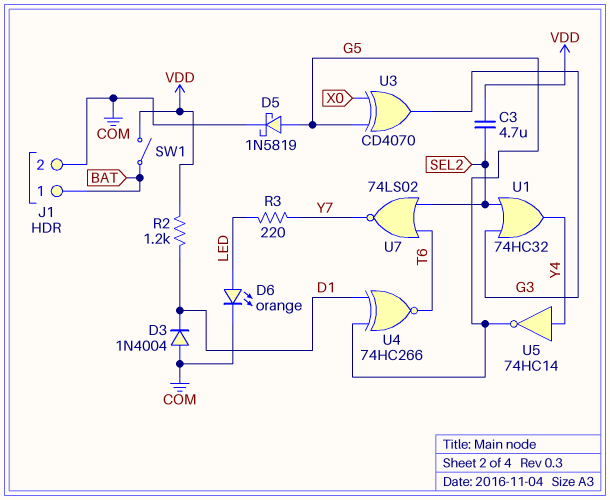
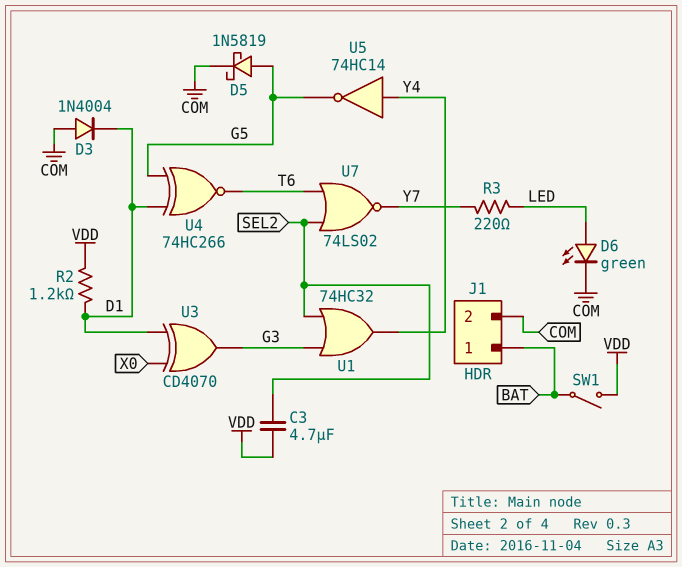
D6: LED orange (A LED, K COM) -> LED green (A LED, K COM)
U3: XOR CD4070 (in G5, in X0, out G3) -> XOR CD4070 (in D1, in X0, out G3)

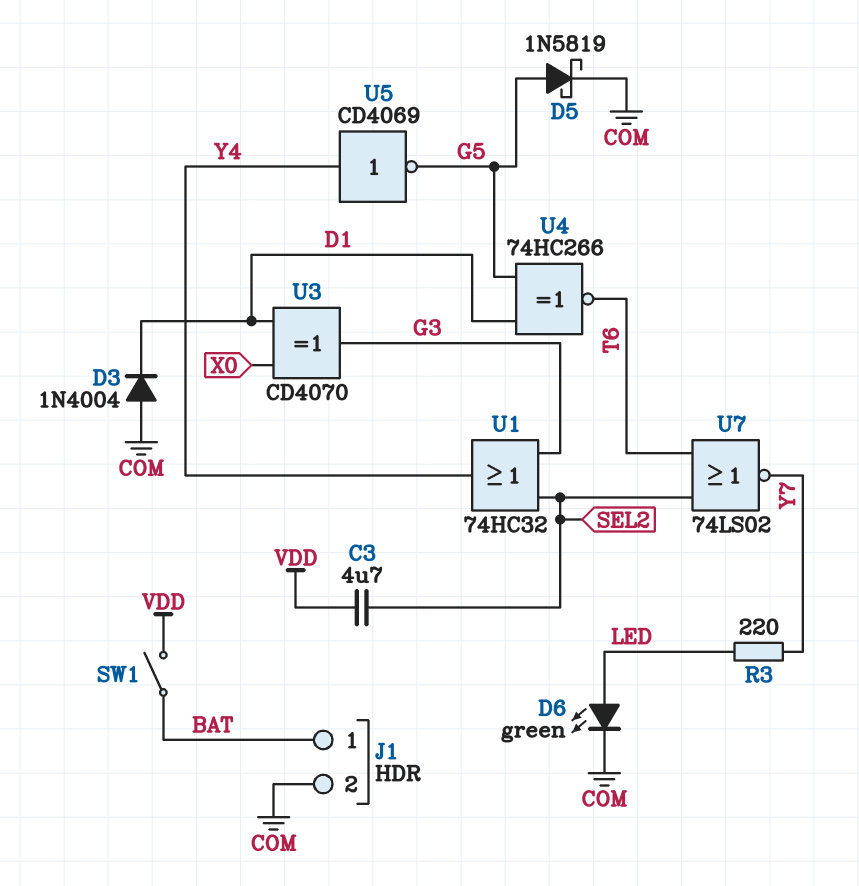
R2: 1.2k (D1, VDD) -> none
U5: NOT 74HC14 (in Y4, out G5) -> NOT CD4069 (in Y4, out G5)

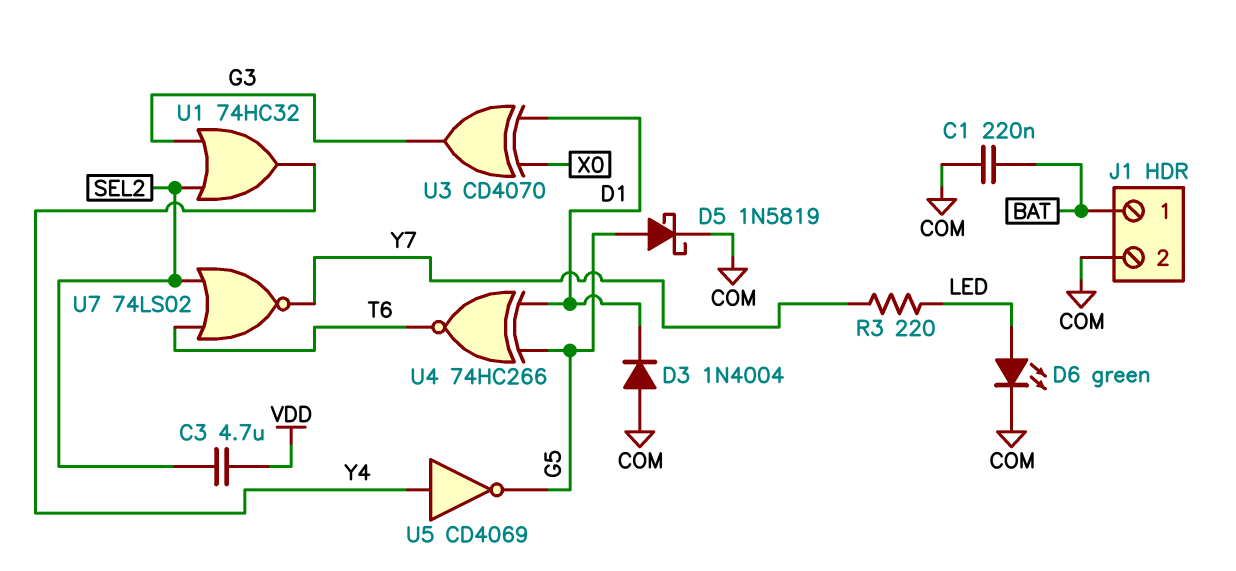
C1: none -> 220nF (BAT, COM)
SW1: switch (BAT, VDD) -> none

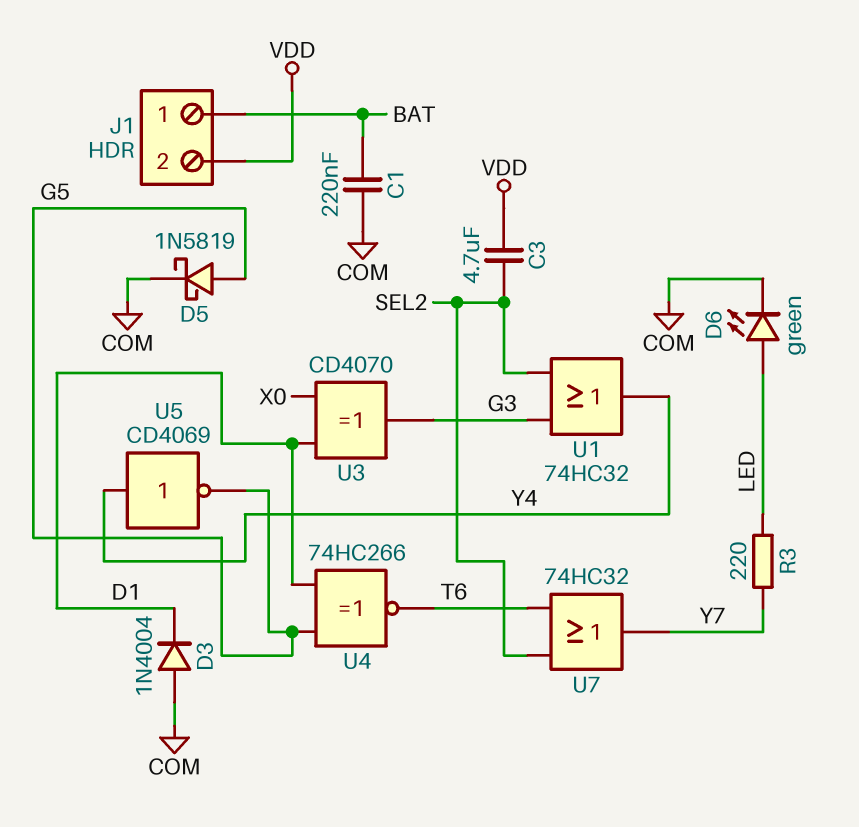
J1 pin 2: COM -> VDD
U7: NOR 74LS02 (in SEL2, in T6, out Y7) -> OR 74HC32 (in SEL2, in T6, out Y7)

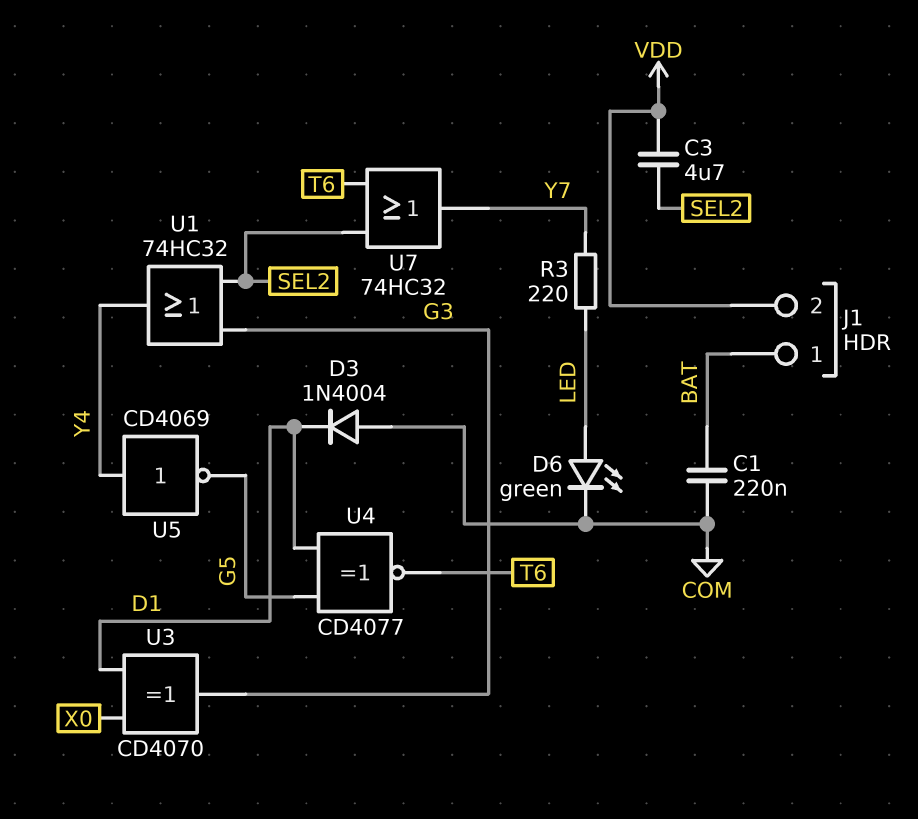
D5: schottky 1N5819 (A G5, K COM) -> none
U4: XNOR 74HC266 (in D1, in G5, out T6) -> XNOR CD4077 (in D1, in G5, out T6)

